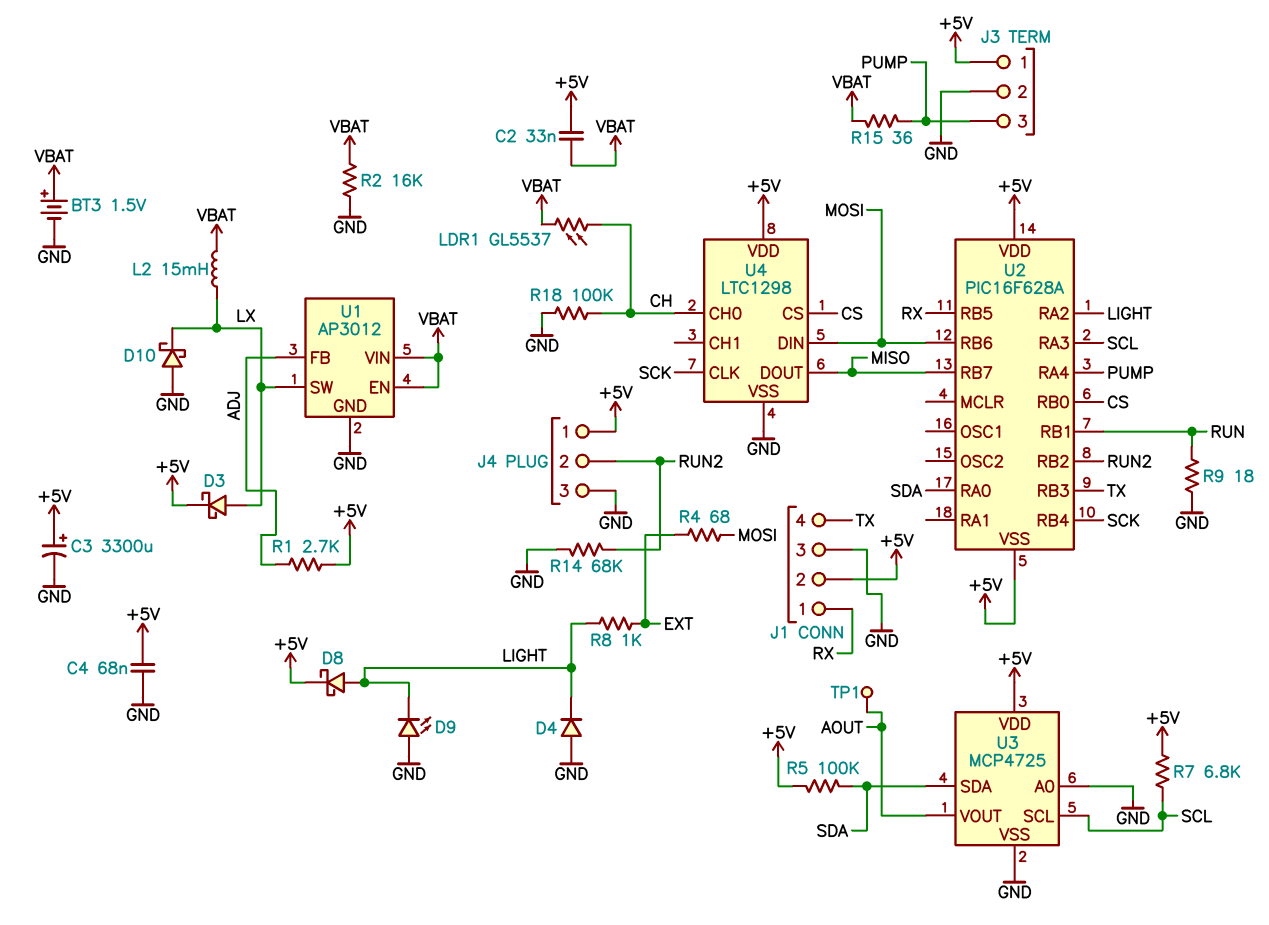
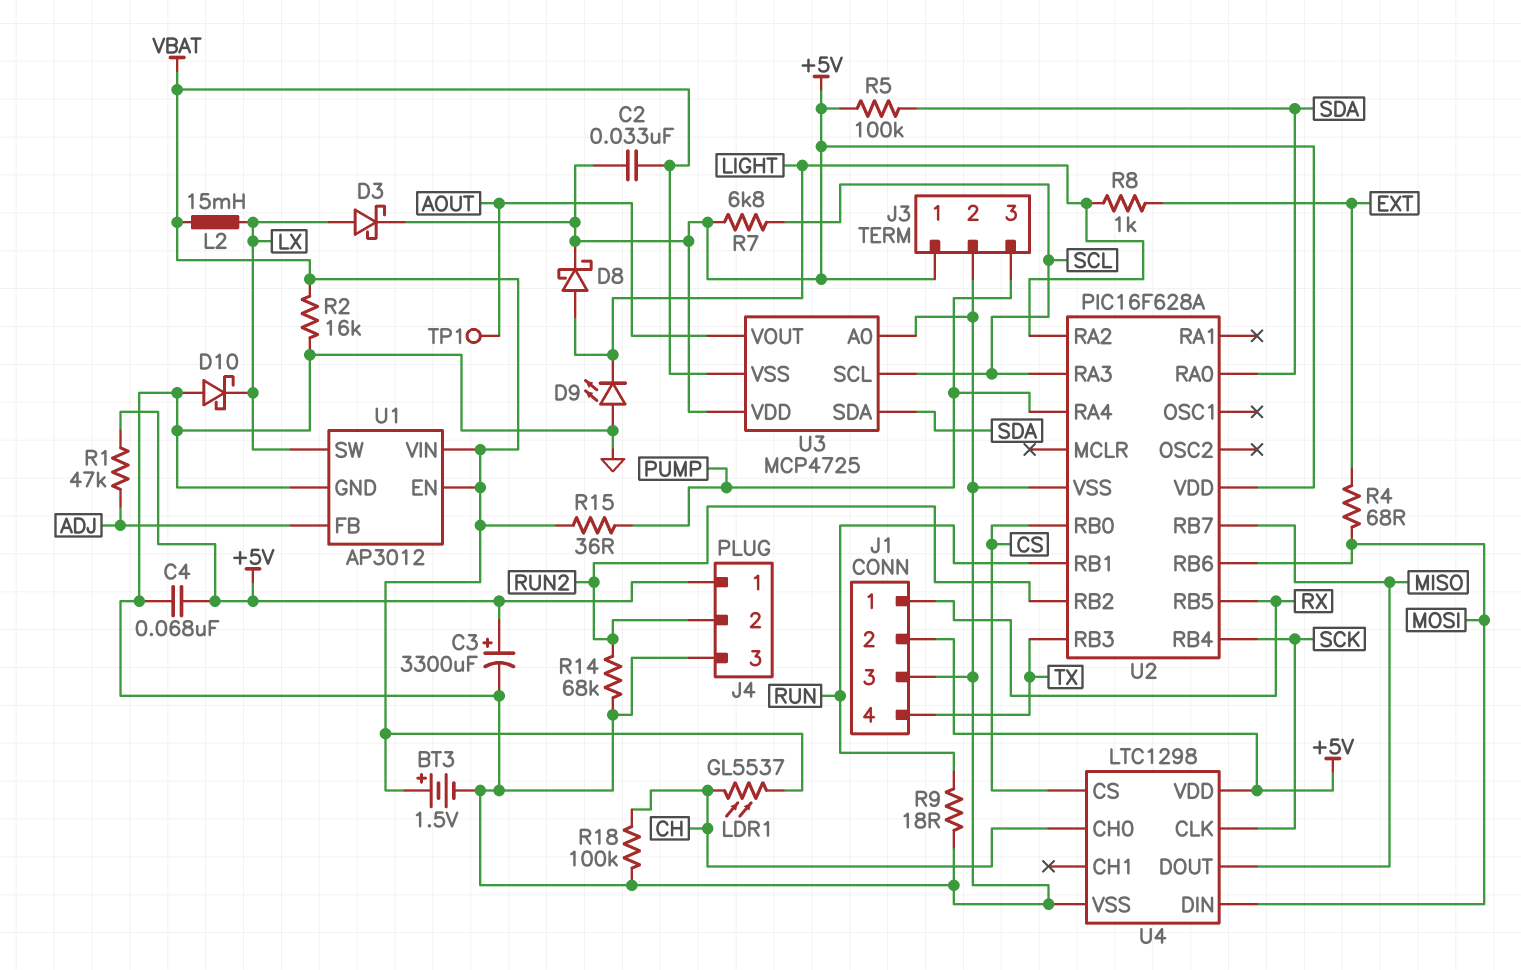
D4: diode (A GND, K LIGHT) -> none
R1: 2.7k (+5V, ADJ) -> 47k (+5V, ADJ)
U2 pin VSS: +5V -> GND
U3 pin VSS: GND -> VBAT

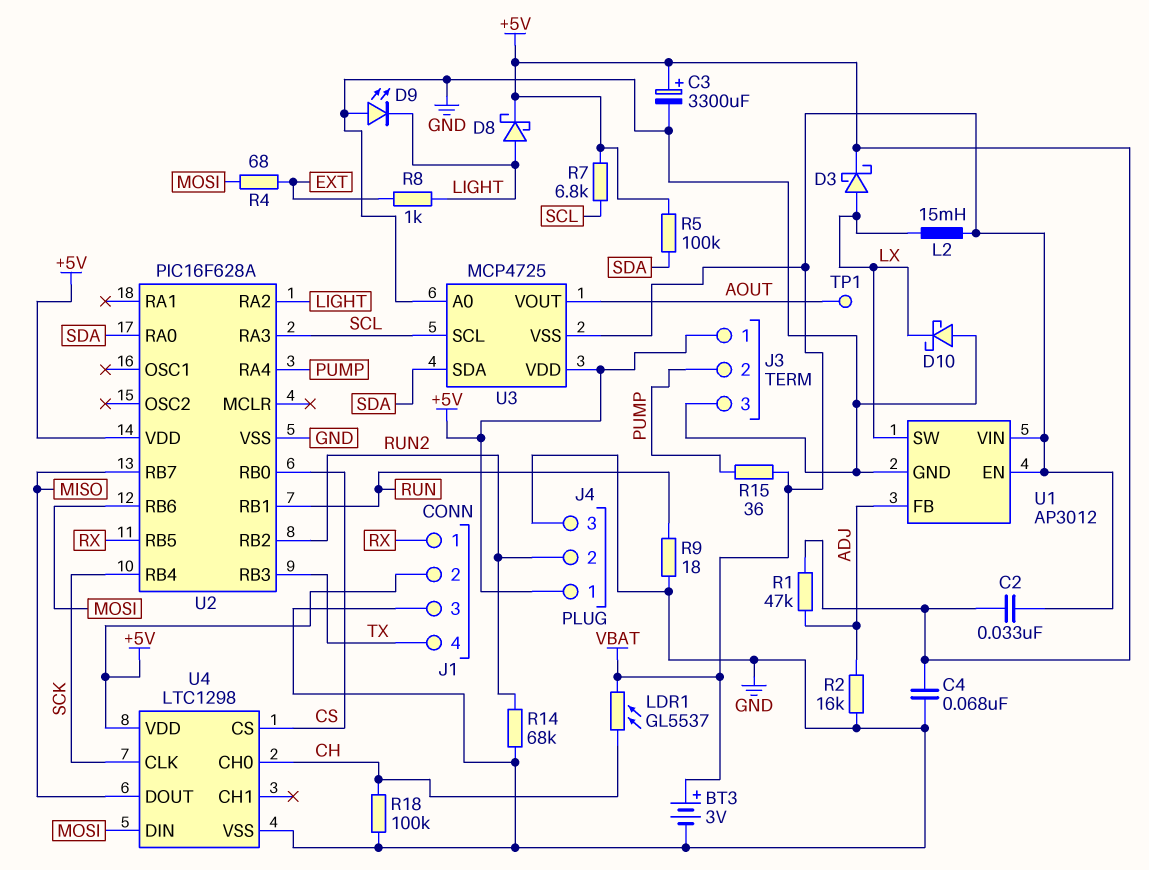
BT3: 1.5V (plus VBAT, minus GND) -> 3V (plus VBAT, minus GND)
J3 pin 2: GND -> PUMP
J3 pin 3: PUMP -> GND
R2: 16k (GND, VBAT) -> 16k (ADJ, GND)

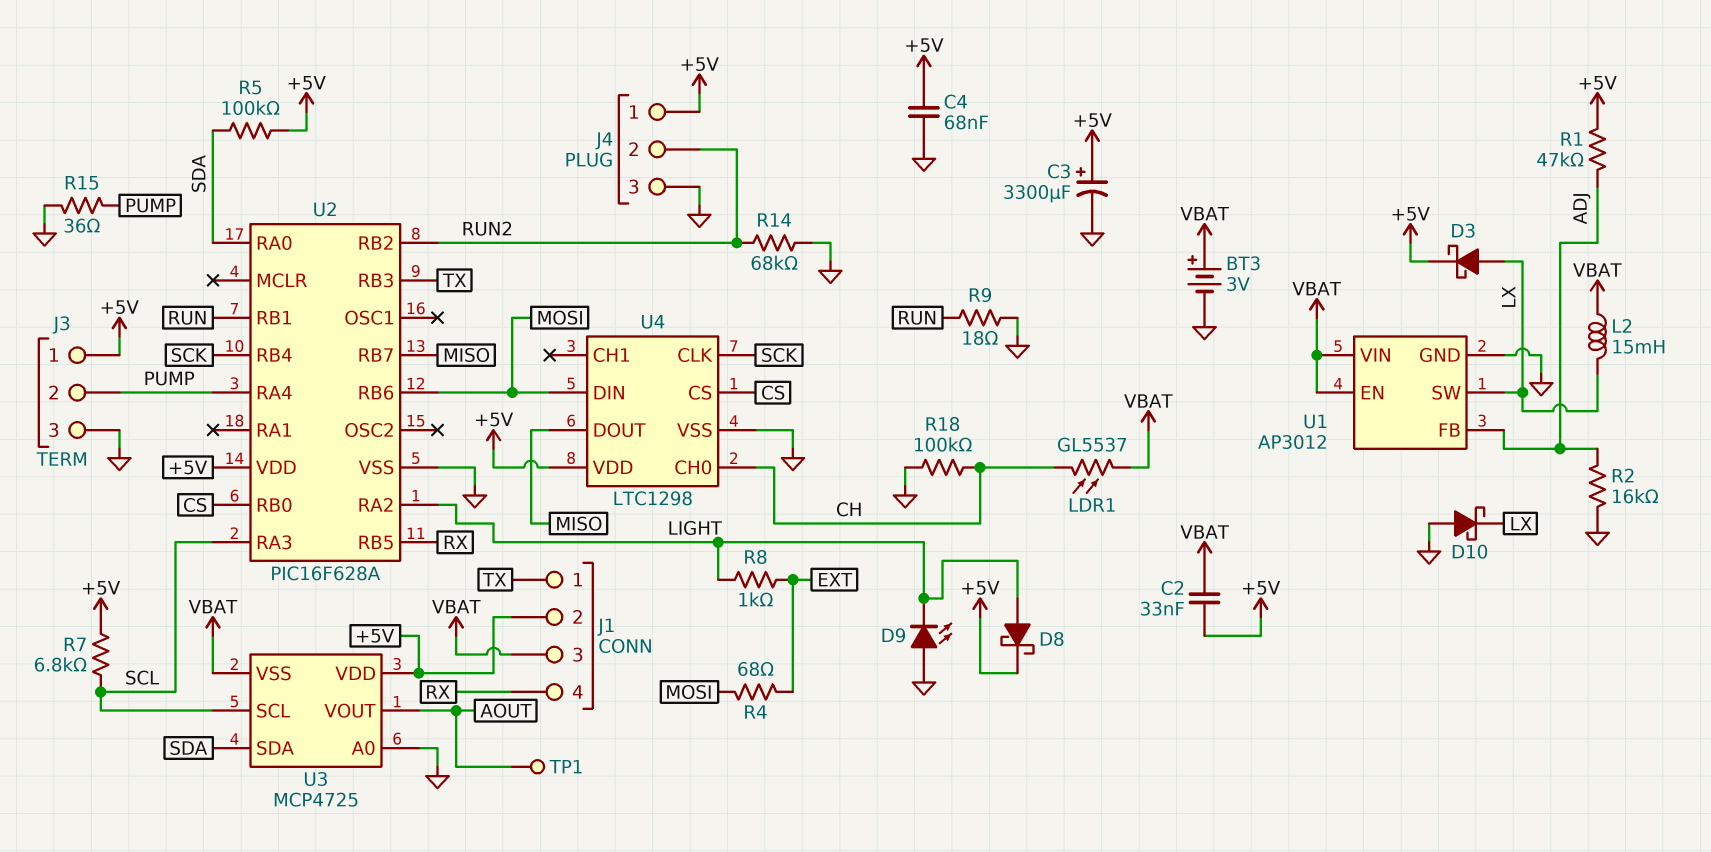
J1 pin 1: RX -> TX
J1 pin 3: GND -> VBAT
J1 pin 4: TX -> RX
R15: 36 (PUMP, VBAT) -> 36 (GND, PUMP)

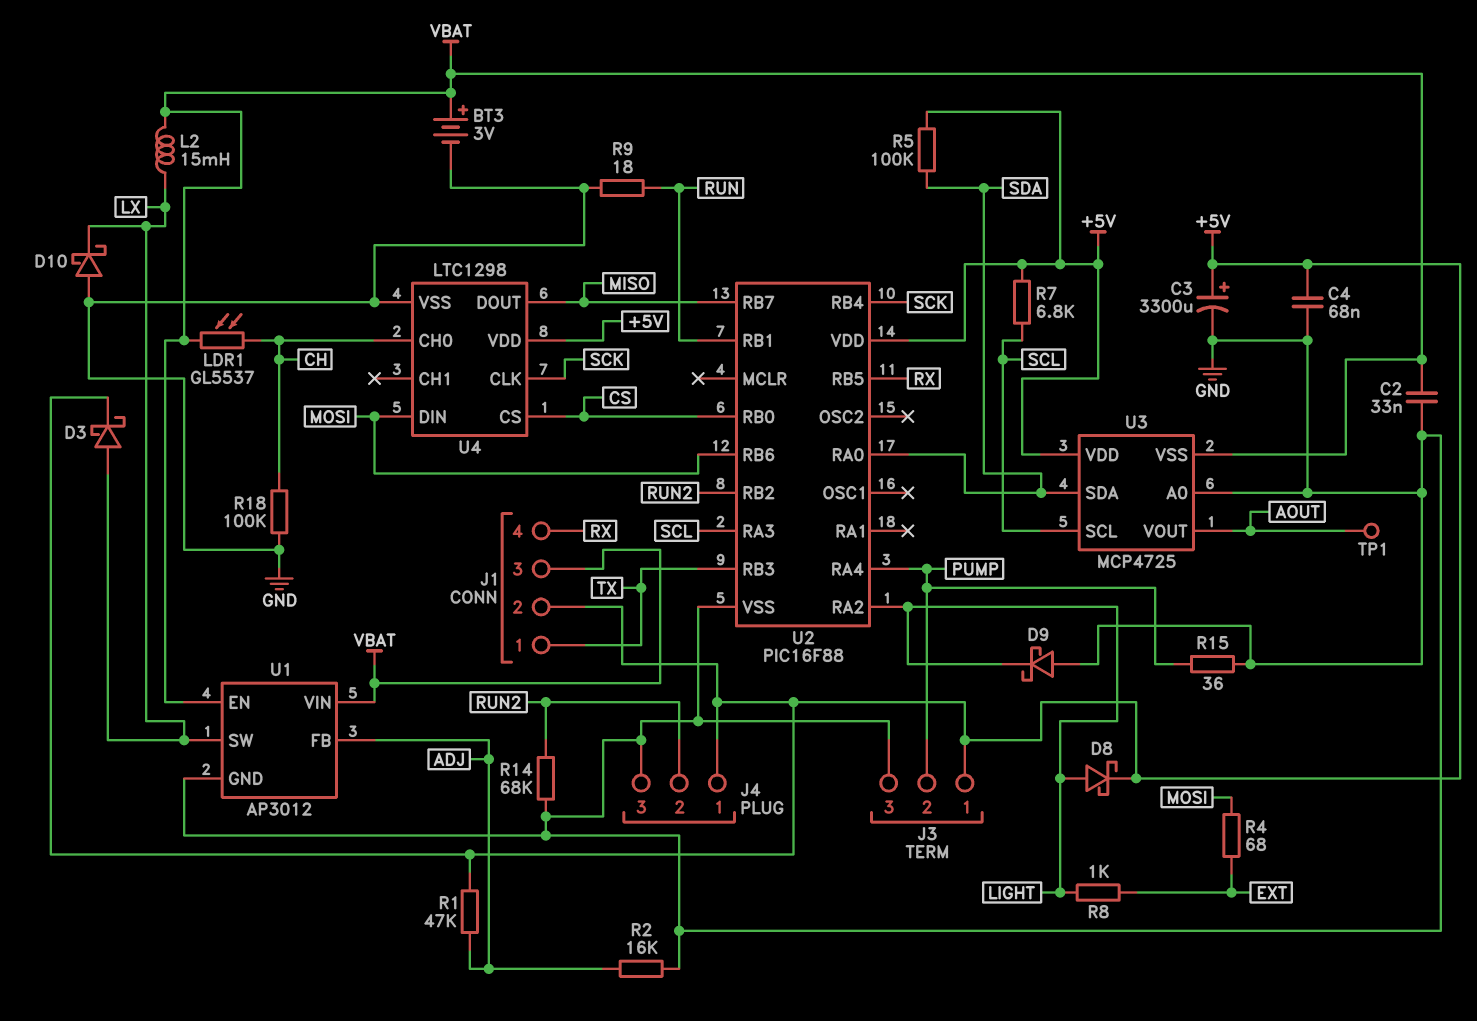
C2: 33nF (+5V, VBAT) -> 33nF (GND, VBAT)
D9: LED (A GND, K LIGHT) -> schottky (A GND, K LIGHT)
U2: PIC16F628A -> PIC16F88

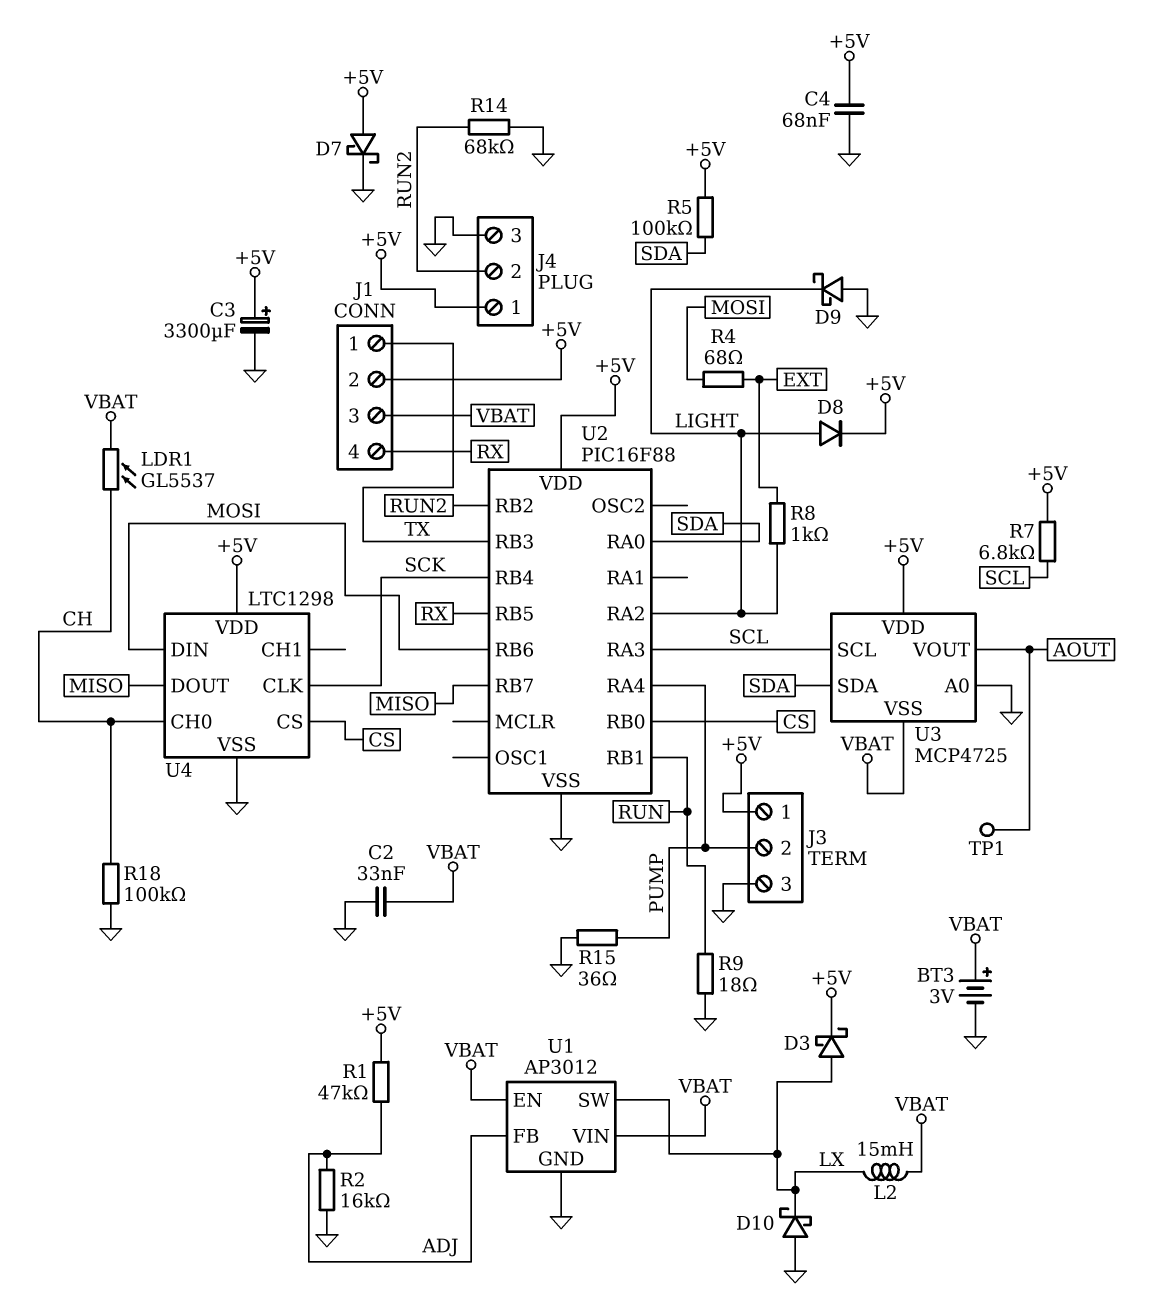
D7: none -> schottky (A +5V, K GND)
D8: schottky (A LIGHT, K +5V) -> diode (A LIGHT, K +5V)

